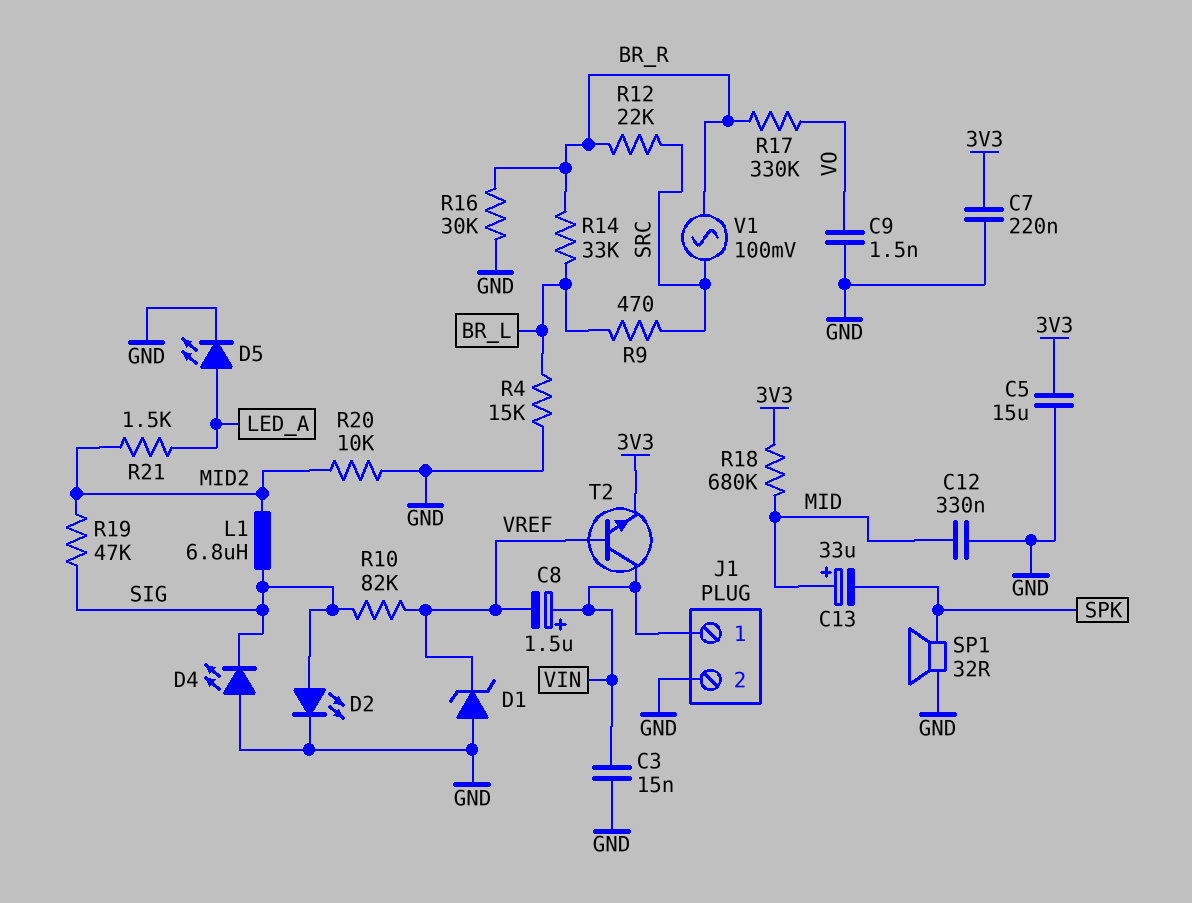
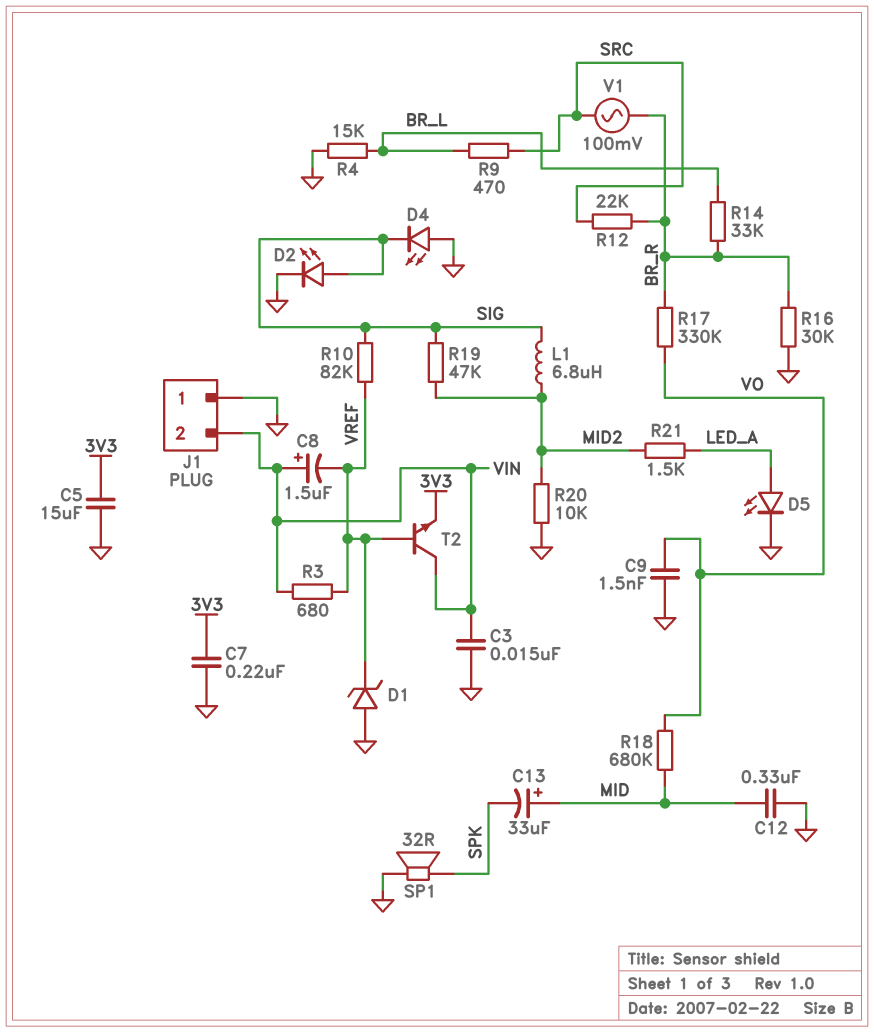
J1 pin 1: VIN -> GND
J1 pin 2: GND -> VIN
R3: none -> 680 (VIN, VREF)
R18: 680k (3V3, MID) -> 680k (MID, VO)

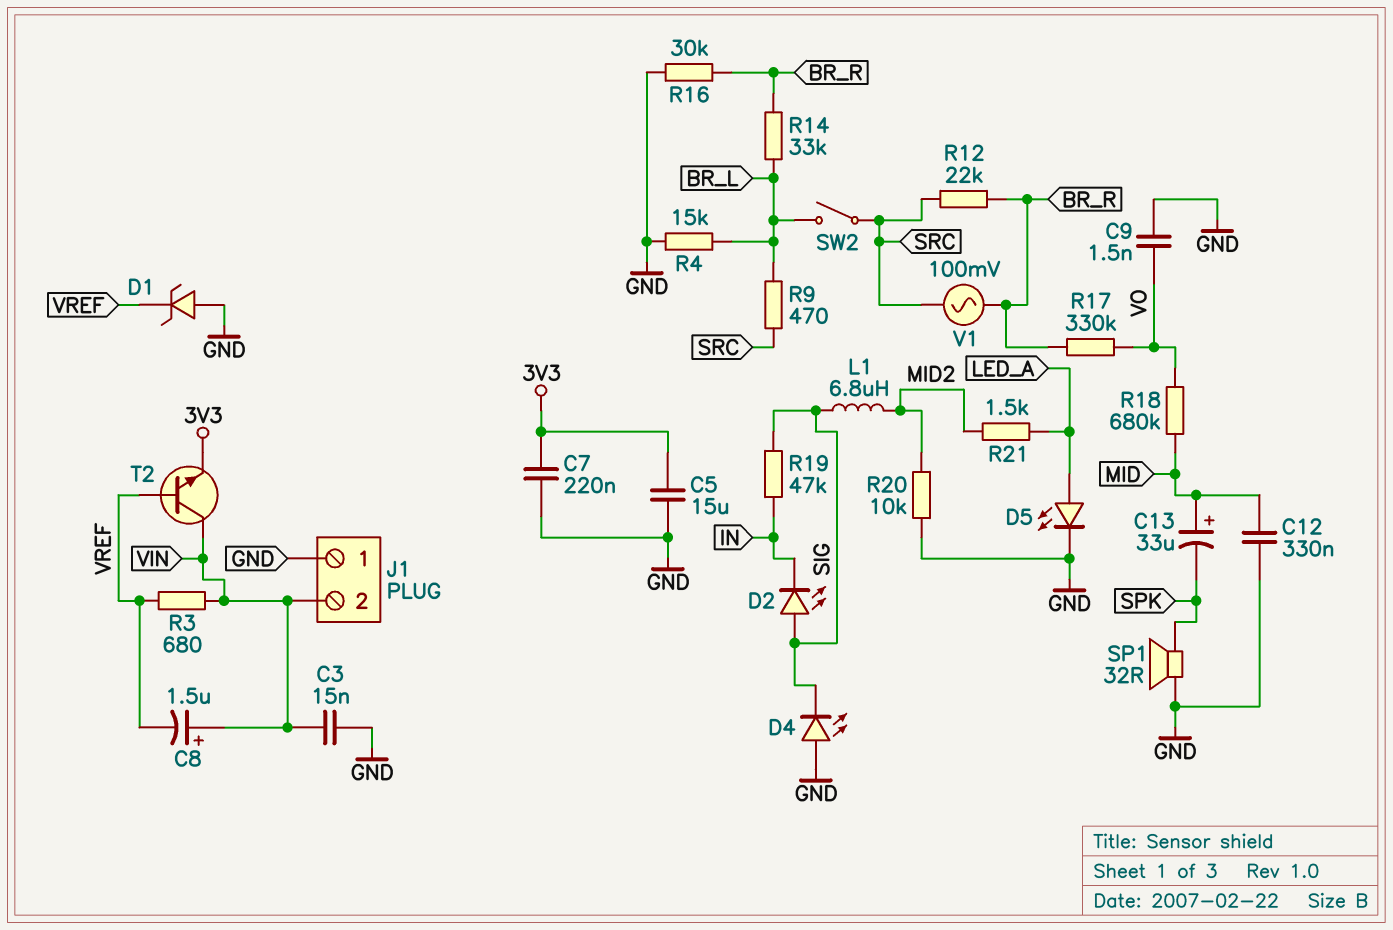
D2: LED (A SIG, K GND) -> LED (A SIG, K IN)
R10: 82k (SIG, VREF) -> none
R19: 47k (MID2, SIG) -> 47k (IN, SIG)
SW2: none -> switch (BR_L, SRC)

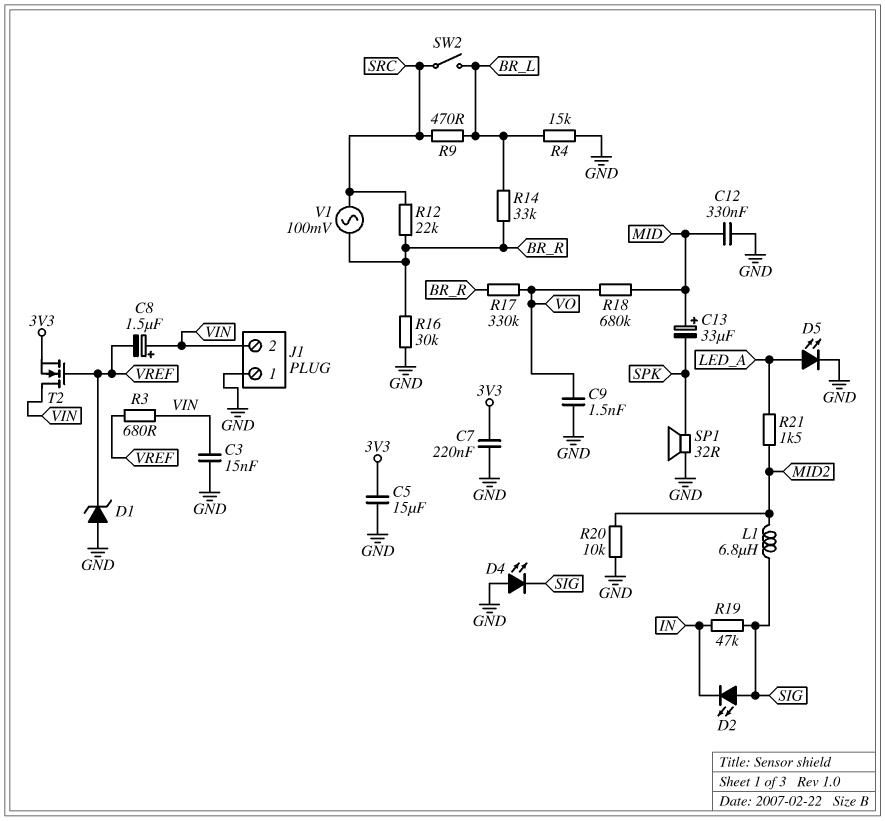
T2: NPN (B VREF, C VIN, E 3V3) -> NMOS (G VREF, D VIN, S 3V3)

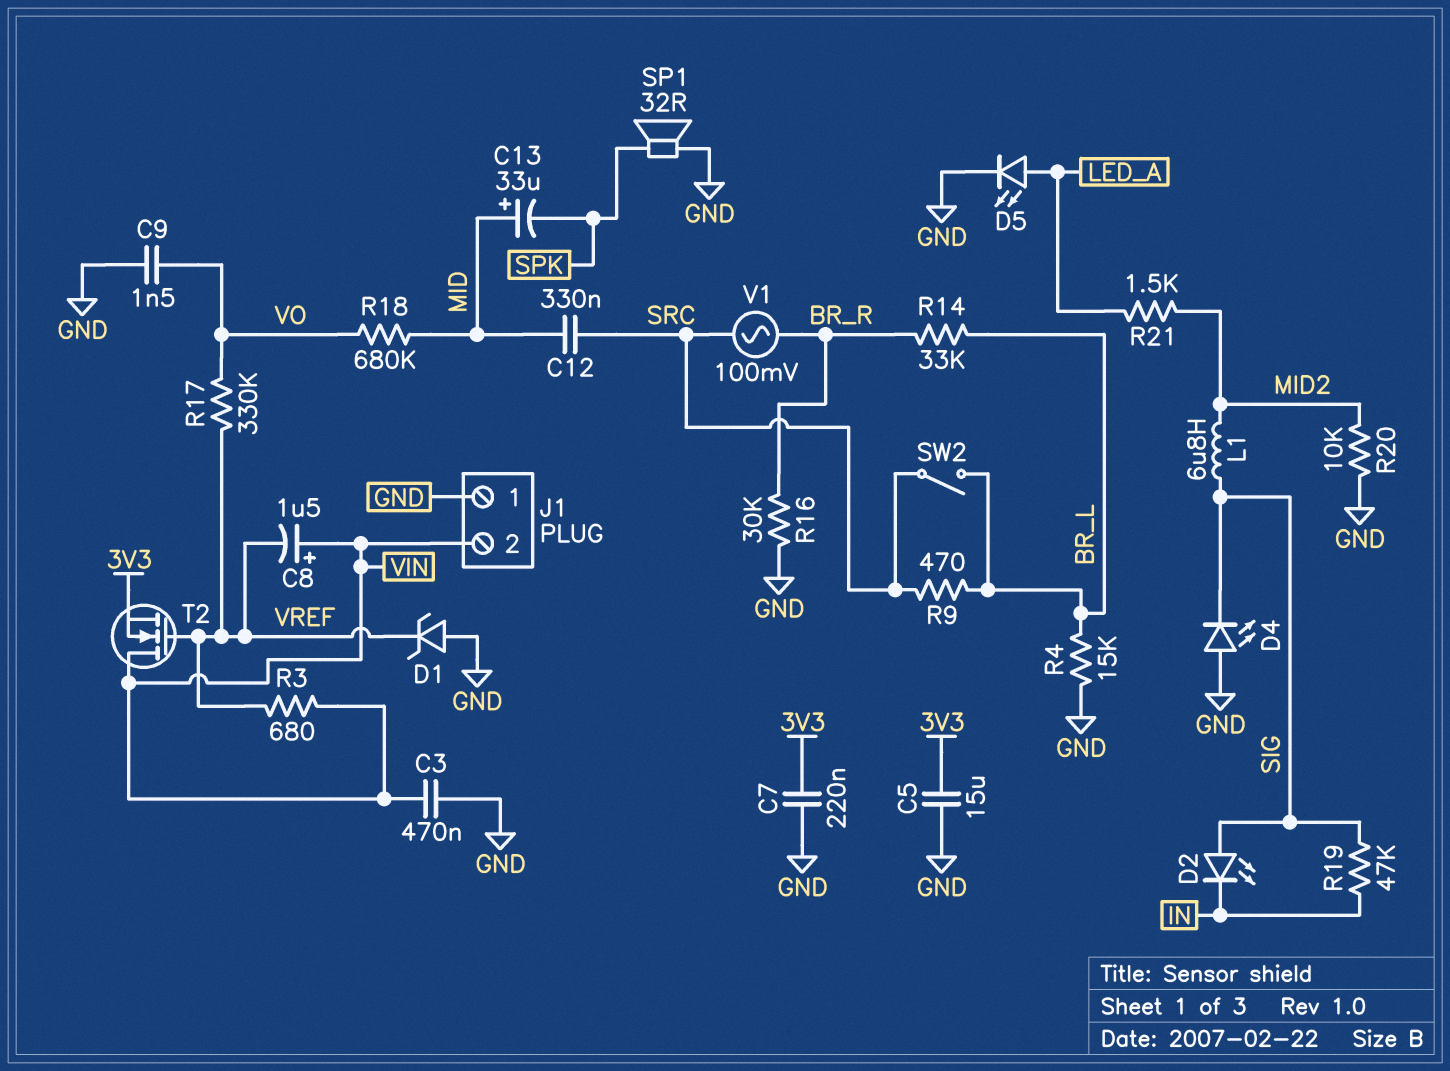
C3: 15nF (GND, VIN) -> 470nF (GND, VIN)
C12: 330nF (GND, MID) -> 330nF (MID, SRC)
R12: 22k (BR_R, SRC) -> none
R17: 330k (BR_R, VO) -> 330k (VO, VREF)

